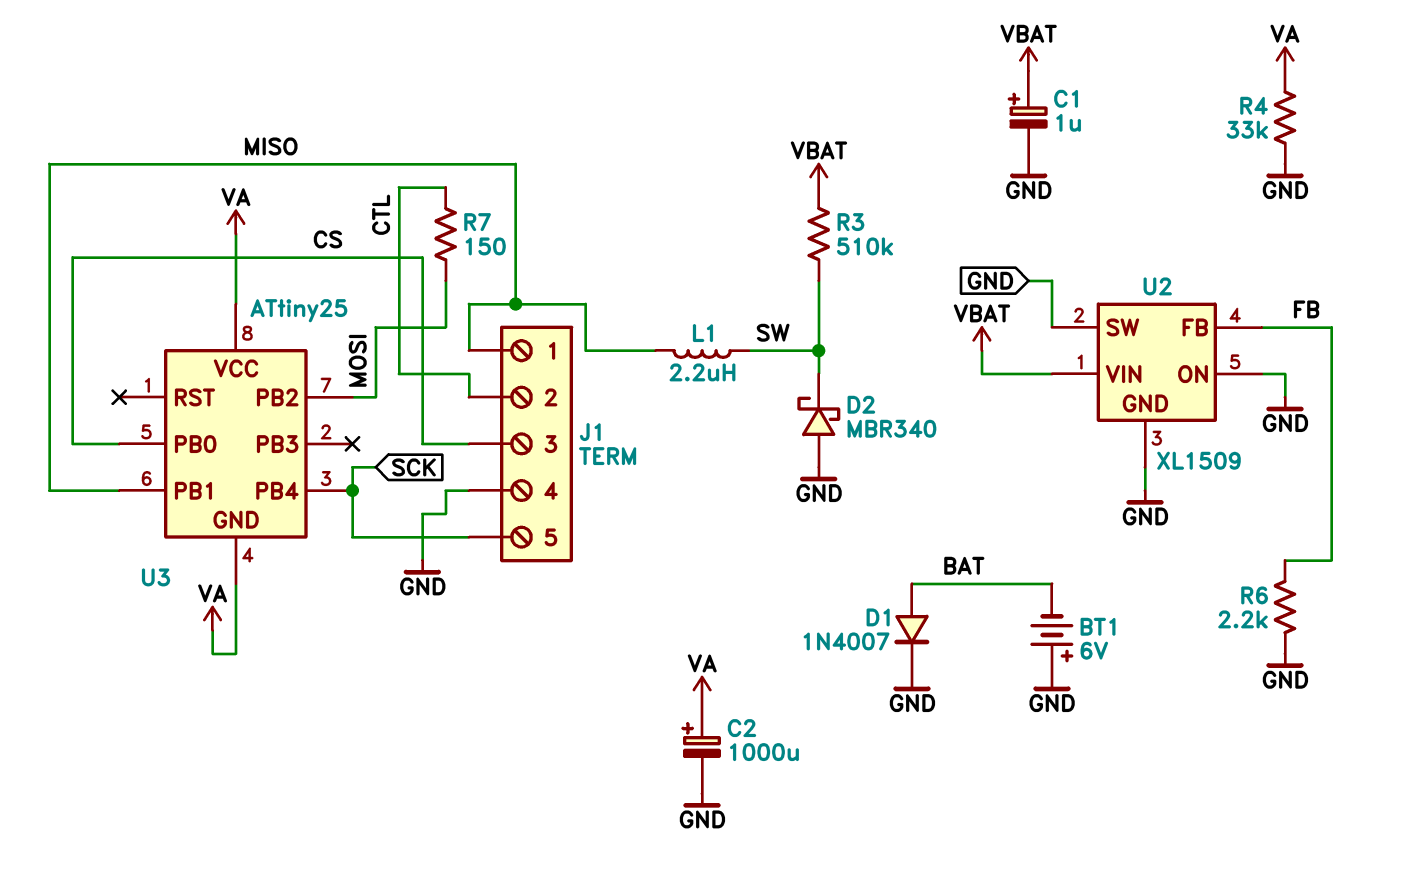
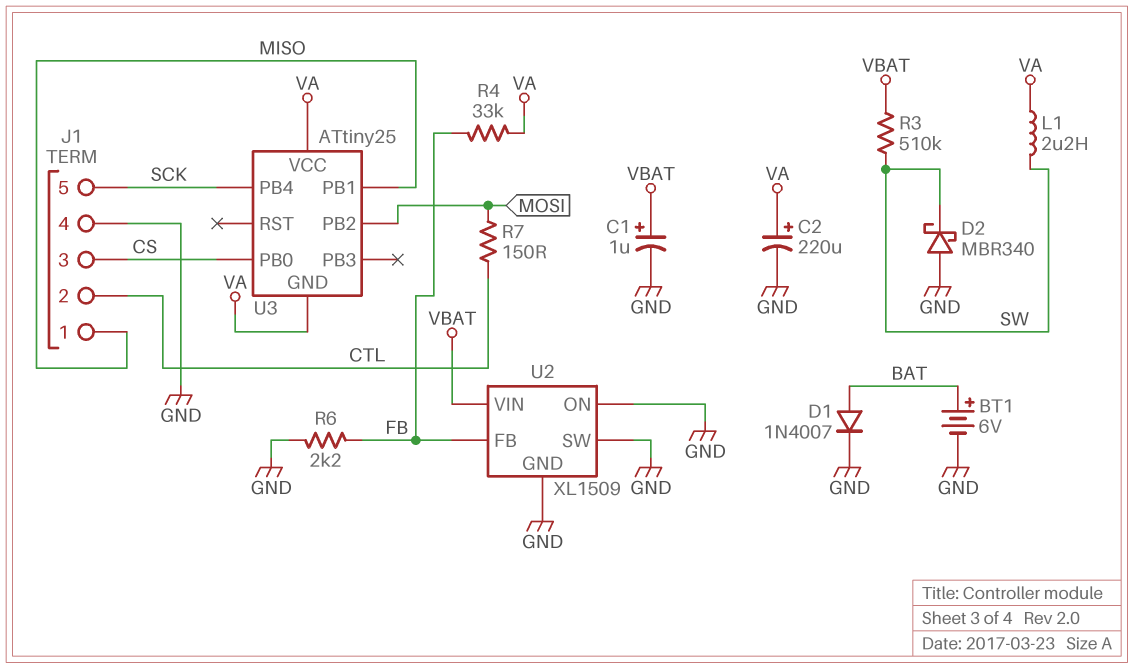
BT1: 6V (plus GND, minus BAT) -> 6V (plus BAT, minus GND)
C2: 1000uF (plus VA, minus GND) -> 220uF (plus VA, minus GND)
L1: 2.2uH (MISO, SW) -> 2.2uH (SW, VA)
R4: 33k (GND, VA) -> 33k (FB, VA)

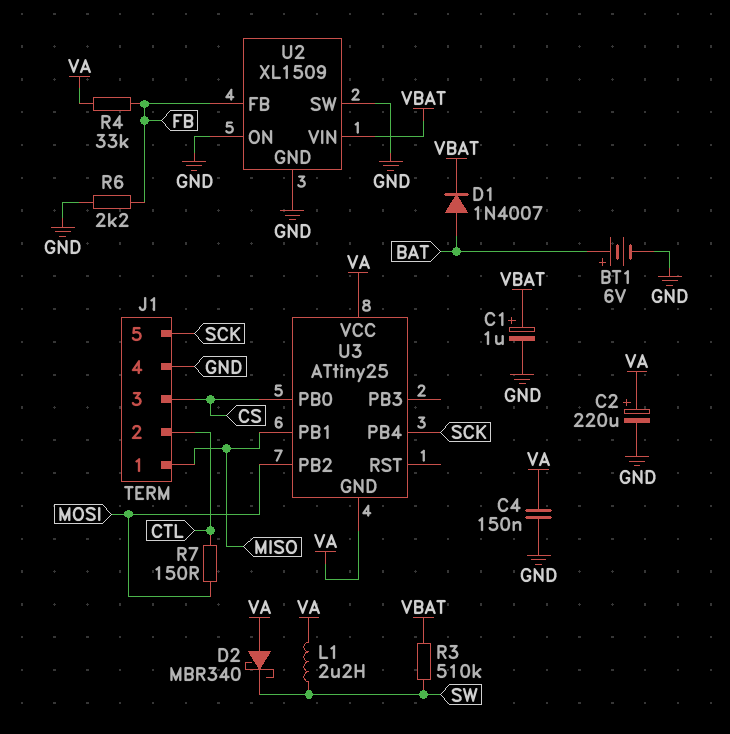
C4: none -> 150nF (GND, VA)
D1: diode 1N4007 (A BAT, K GND) -> diode 1N4007 (A BAT, K VBAT)
D2: schottky MBR340 (A GND, K SW) -> schottky MBR340 (A VA, K SW)

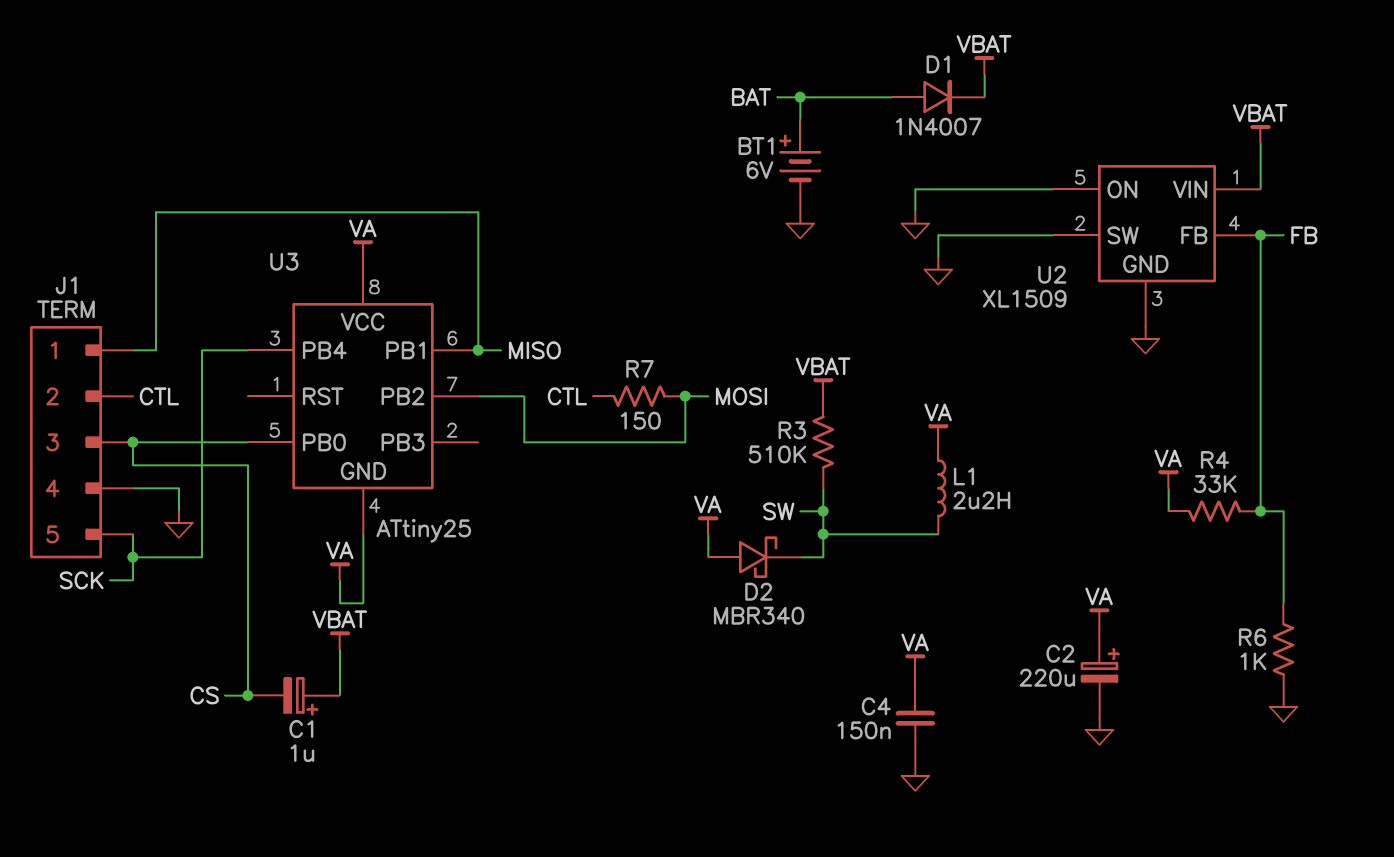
C1: 1uF (plus VBAT, minus GND) -> 1uF (plus VBAT, minus CS)
R6: 2.2k (FB, GND) -> 1k (FB, GND)

